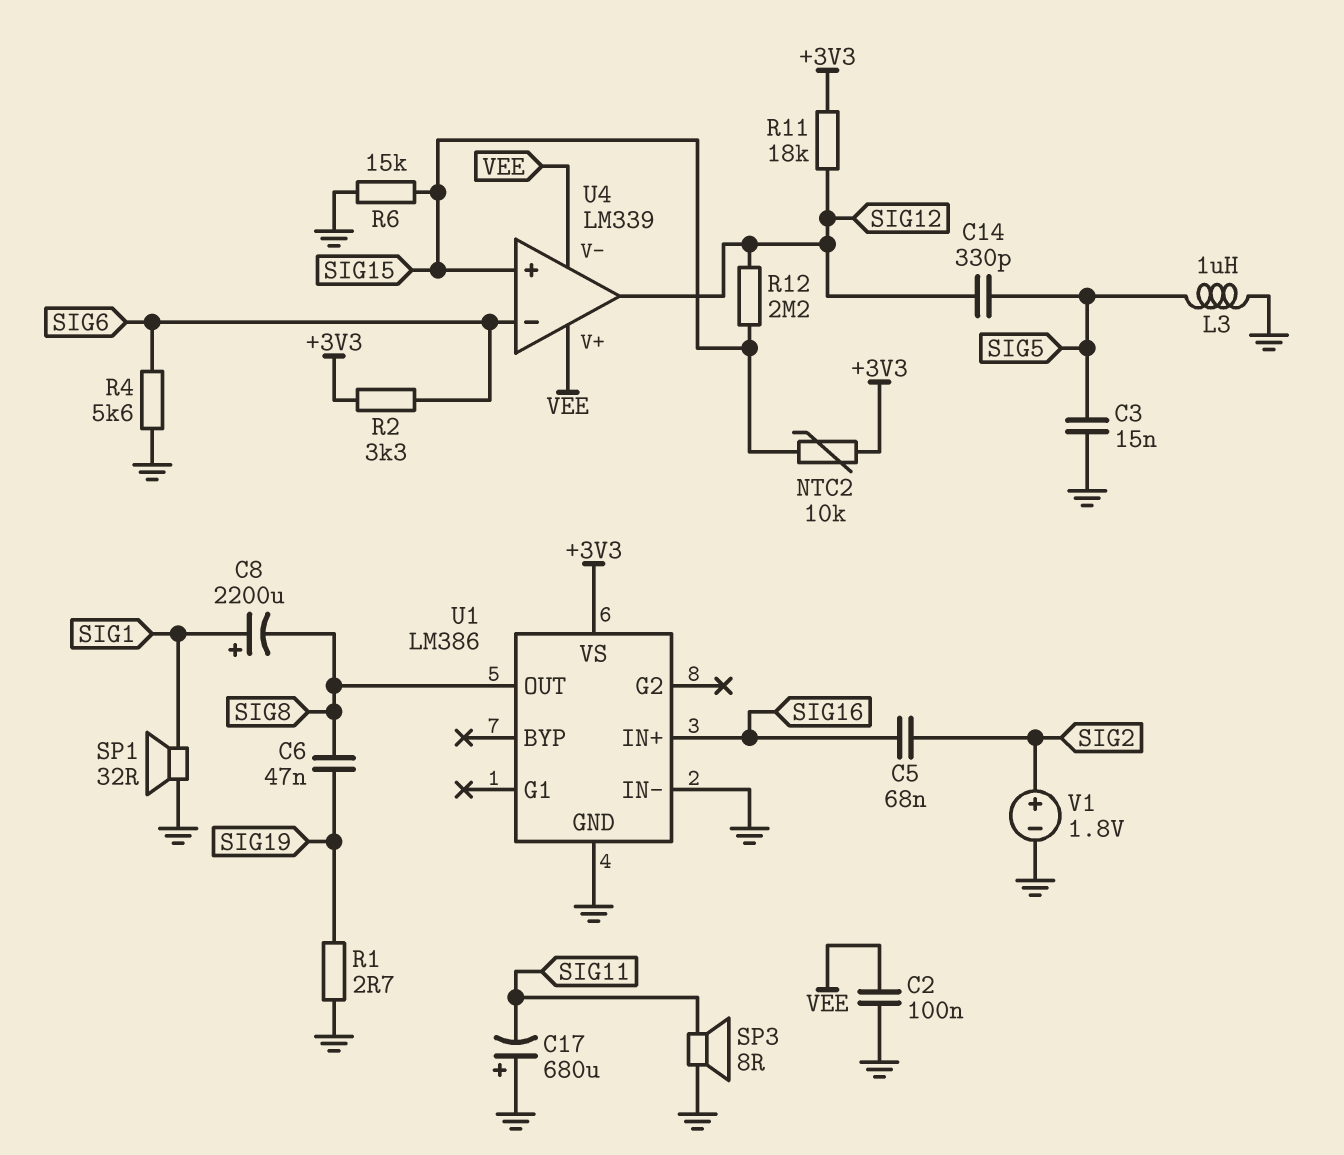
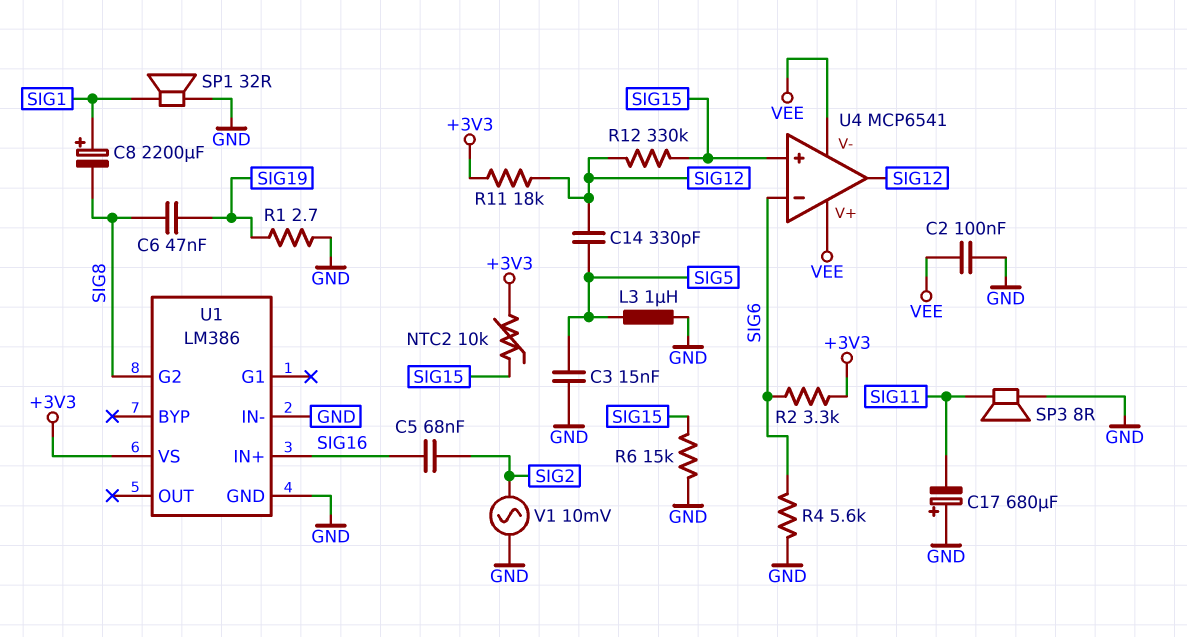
R12: 2.2M (SIG12, SIG15) -> 330k (SIG12, SIG15)
U1 pin G2: none -> SIG8
U1 pin OUT: SIG8 -> none
U4: LM339 -> MCP6541
V1: 1.8V (plus SIG2, minus GND) -> AC 10mV (GND, SIG2)

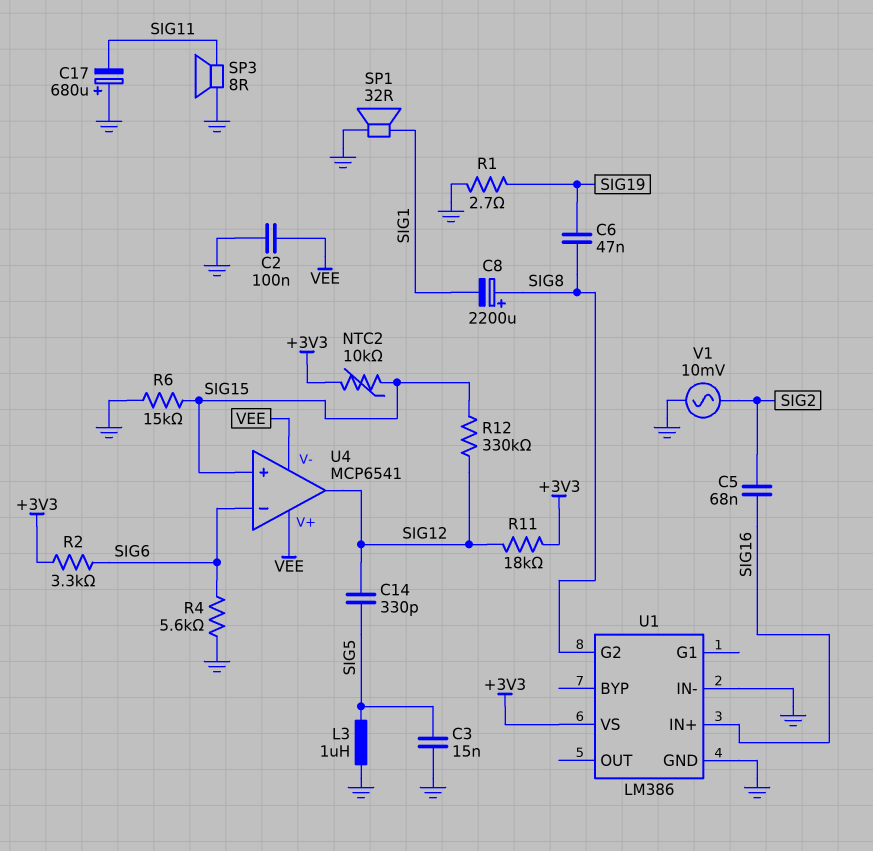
C8: 2200uF (plus SIG1, minus SIG8) -> 2200uF (plus SIG8, minus SIG1)

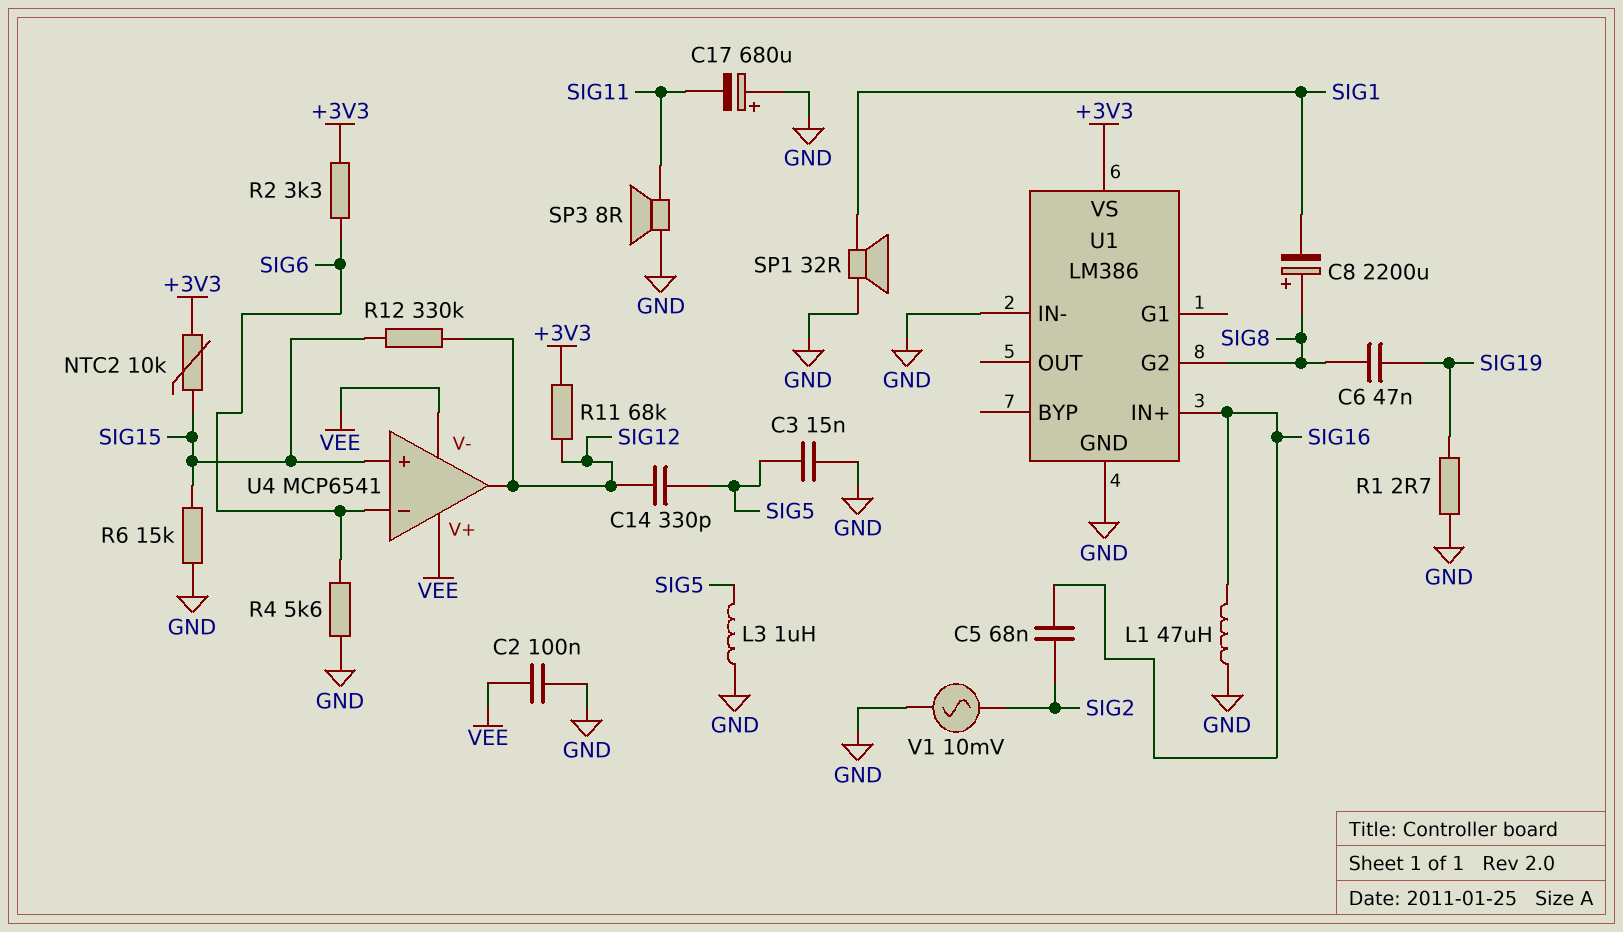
L1: none -> 47uH (GND, SIG16)
R11: 18k (+3V3, SIG12) -> 68k (+3V3, SIG12)

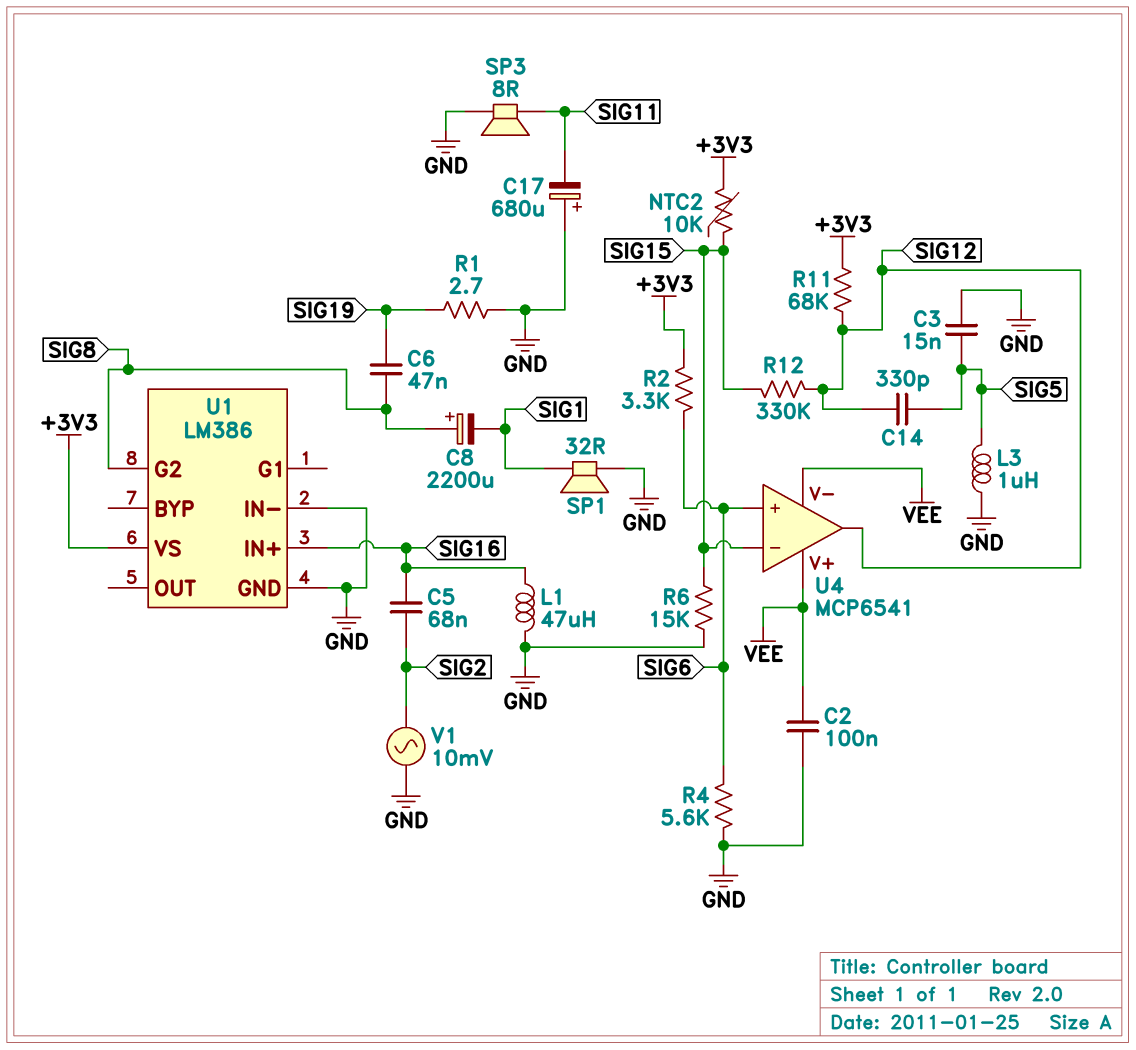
U4 pin in+: SIG15 -> SIG6
U4 pin in-: SIG6 -> SIG15

